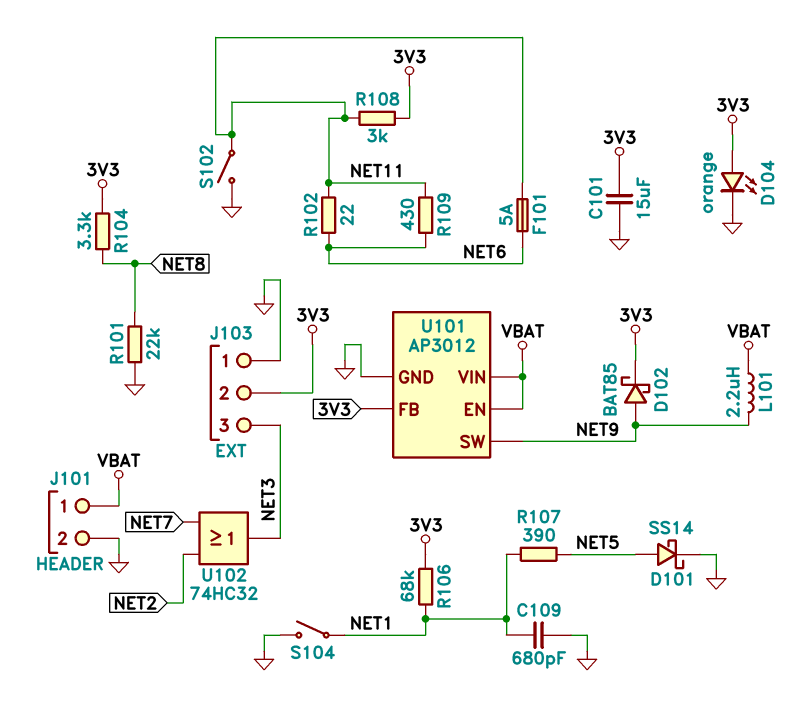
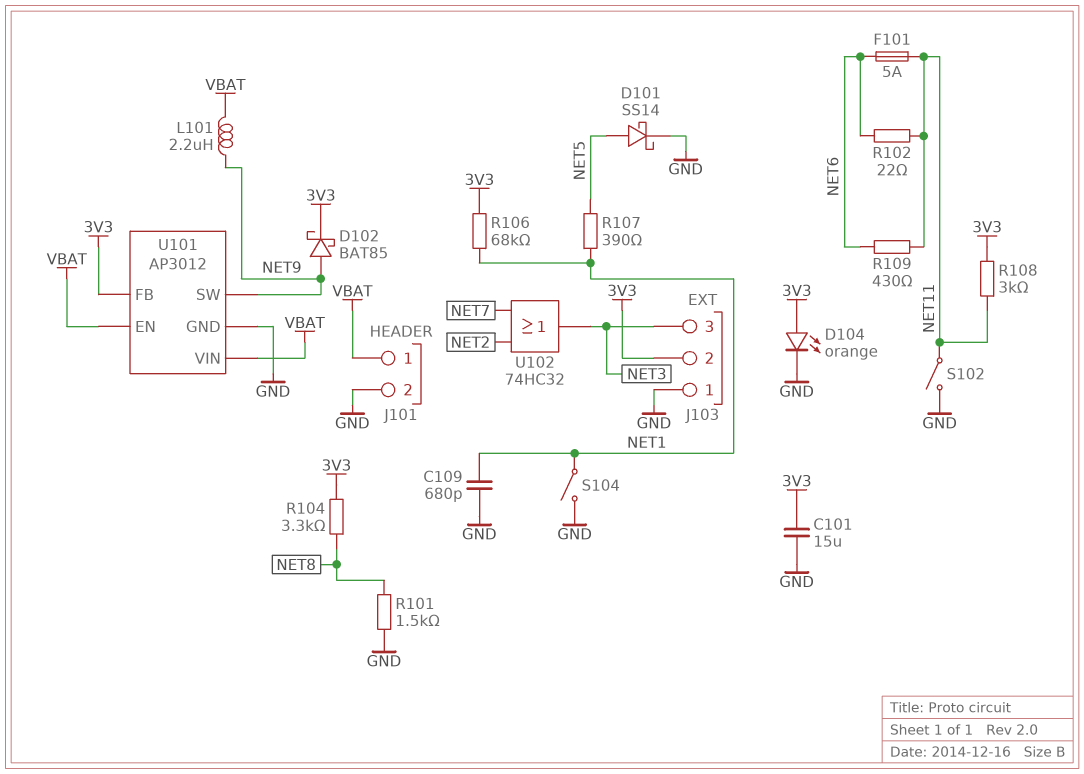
R101: 22k (GND, NET8) -> 1.5k (GND, NET8)

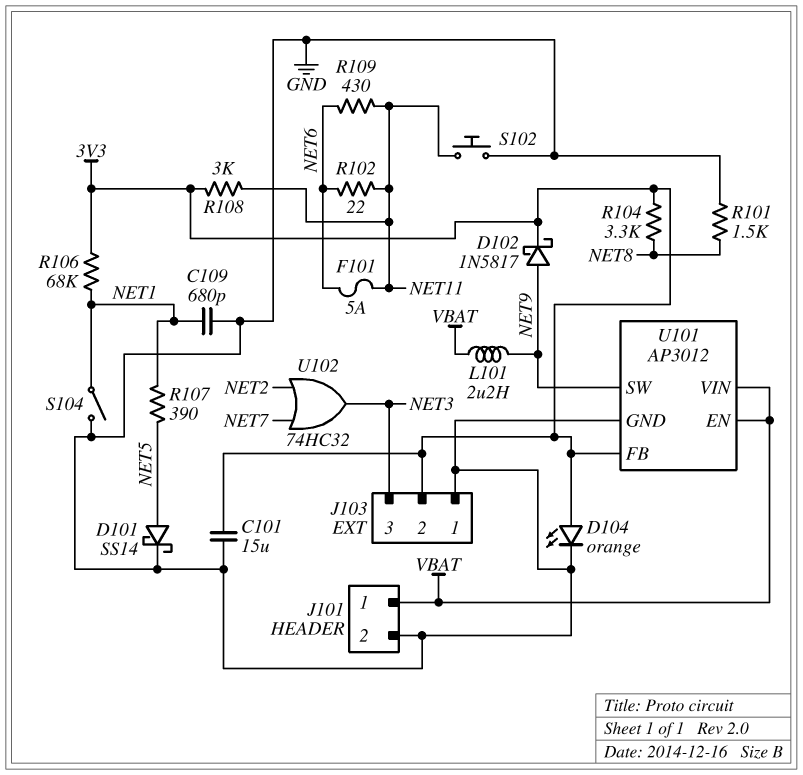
D102: schottky BAT85 (A NET9, K 3V3) -> schottky 1N5817 (A NET9, K 3V3)
S102: switch (GND, NET11) -> button (GND, NET11)

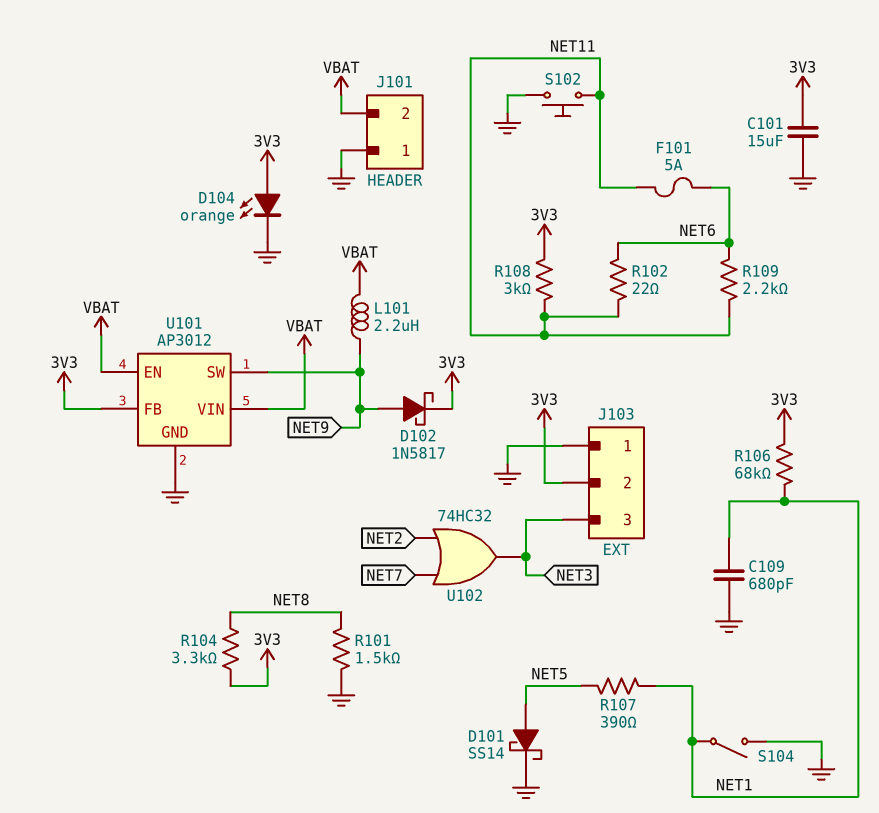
J101 pin 1: VBAT -> GND
J101 pin 2: GND -> VBAT
R109: 430 (NET6, NET11) -> 2.2k (NET6, NET11)

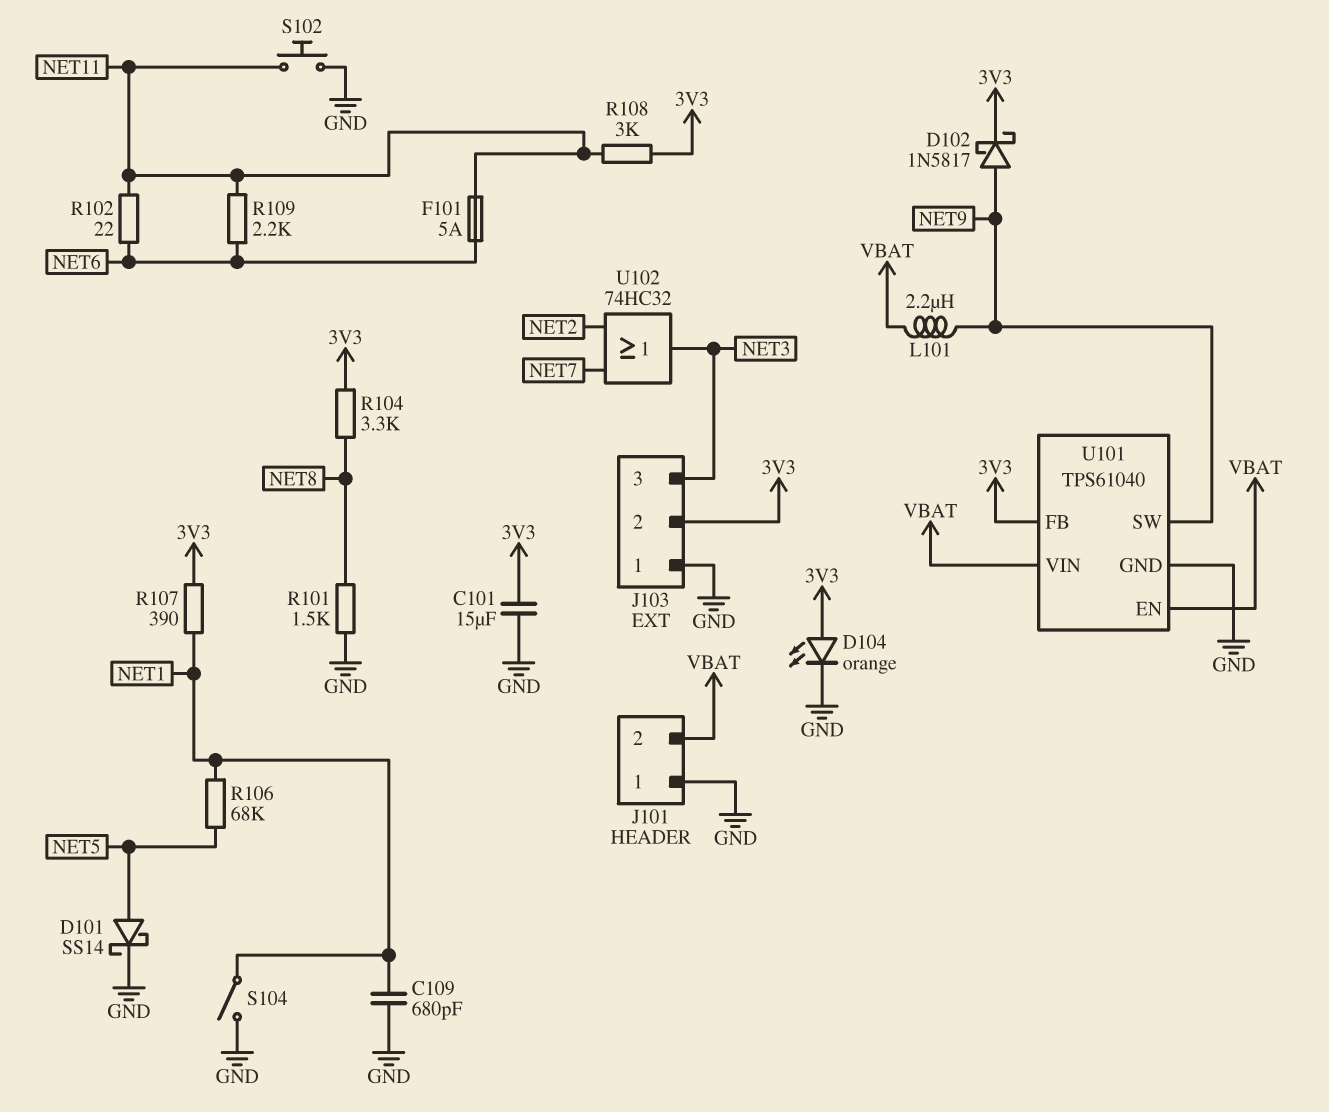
R106: 68k (3V3, NET1) -> 68k (NET1, NET5)
R107: 390 (NET1, NET5) -> 390 (3V3, NET1)
U101: AP3012 -> TPS61040

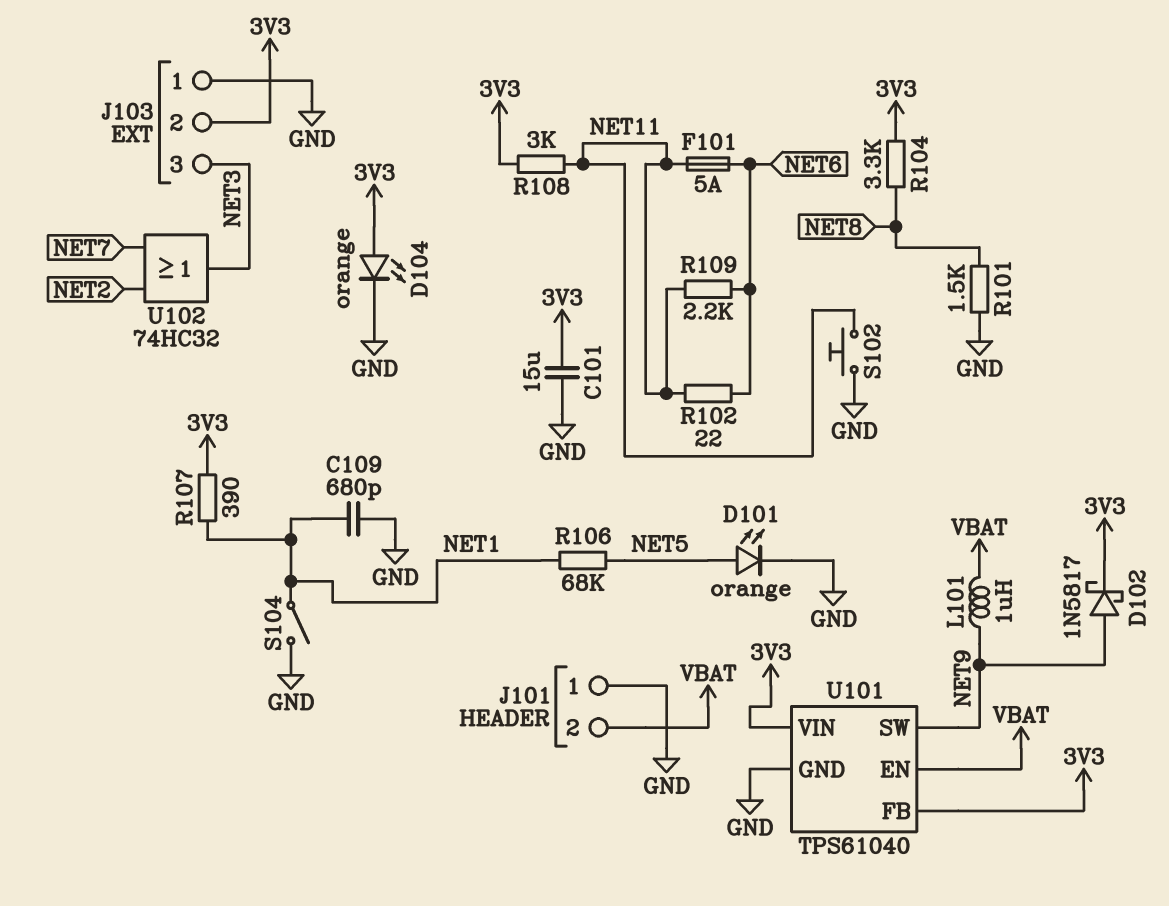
D101: schottky SS14 (A NET5, K GND) -> LED orange (A NET5, K GND)
L101: 2.2uH (NET9, VBAT) -> 1uH (NET9, VBAT)
U101 pin VIN: VBAT -> 3V3

